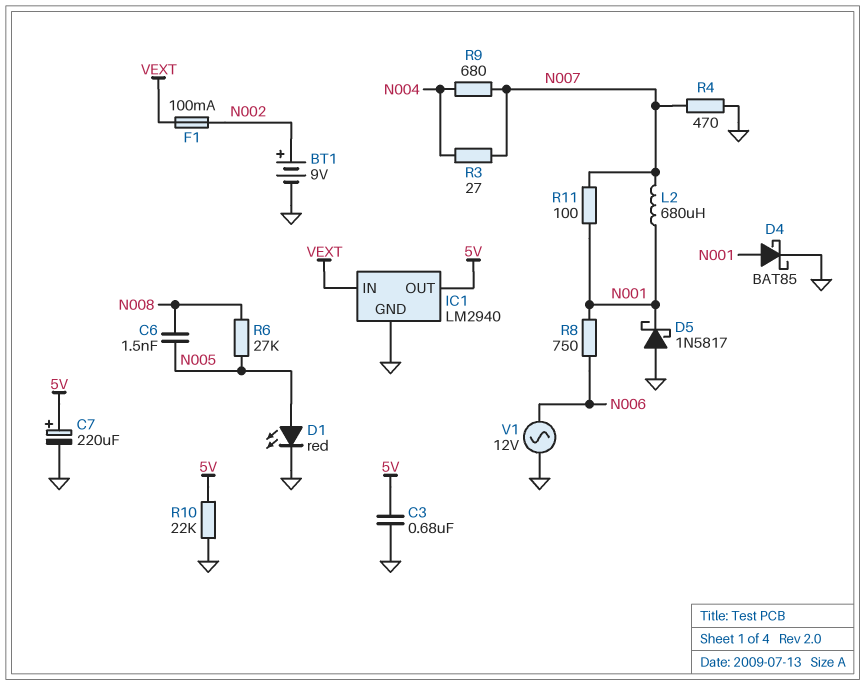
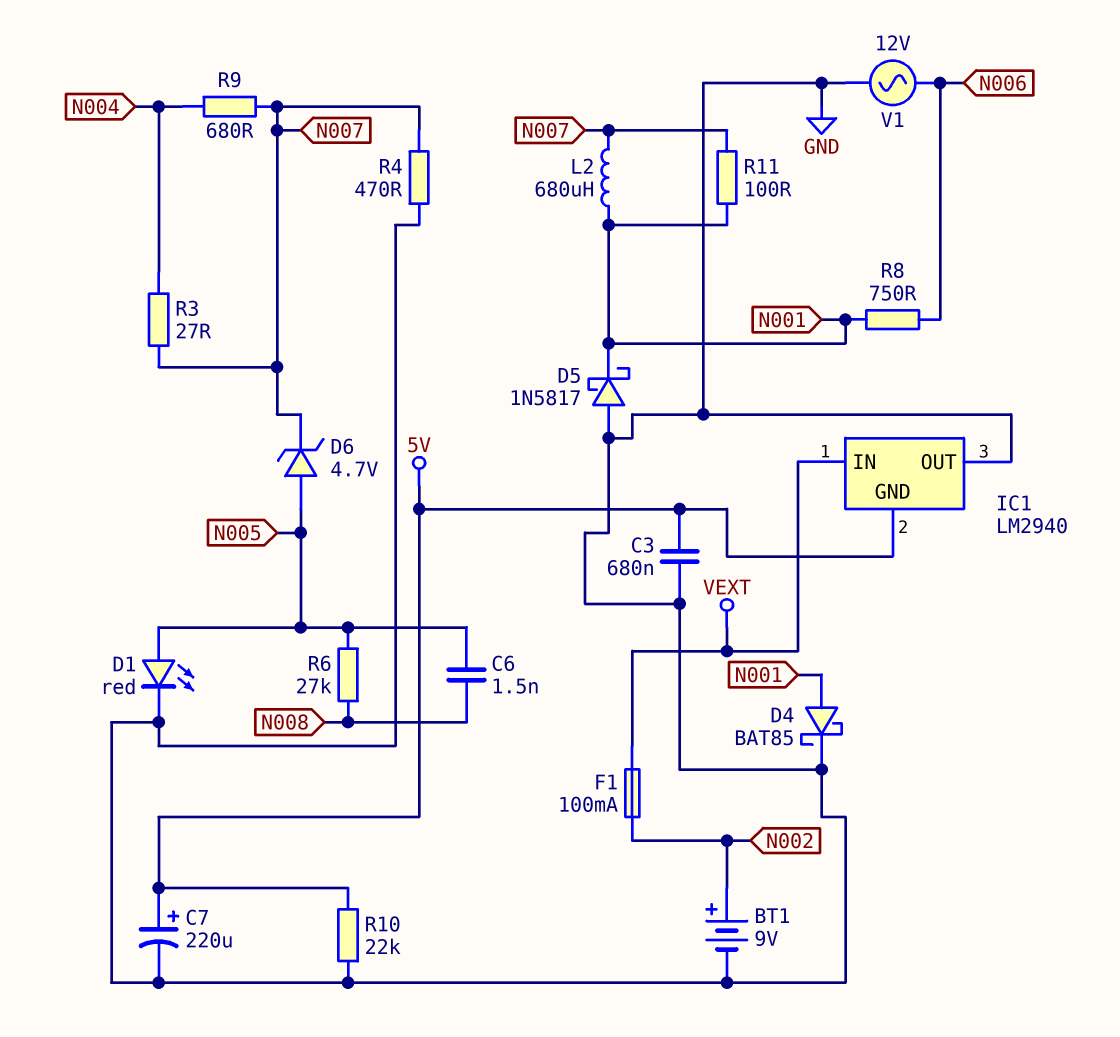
D6: none -> zener 4.7V (A N005, K N007)
IC1 pin GND: GND -> 5V
IC1 pin OUT: 5V -> GND

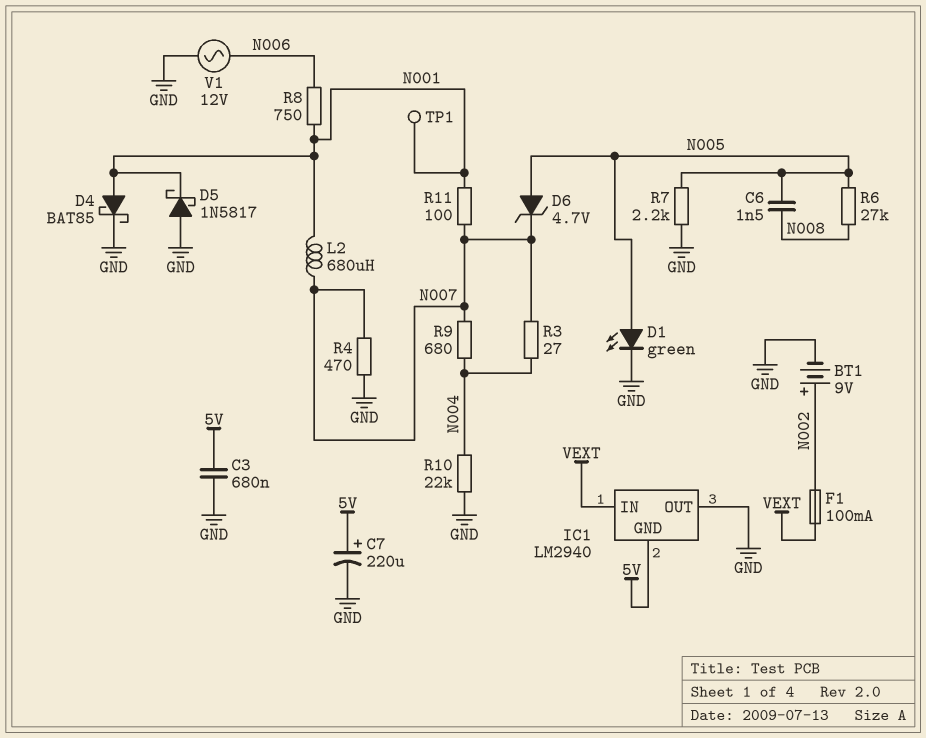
D1: LED red (A N005, K GND) -> LED green (A N005, K GND)
R7: none -> 2.2k (GND, N005)
R10: 22k (5V, GND) -> 22k (GND, N004)
TP1: none -> test point (N001)

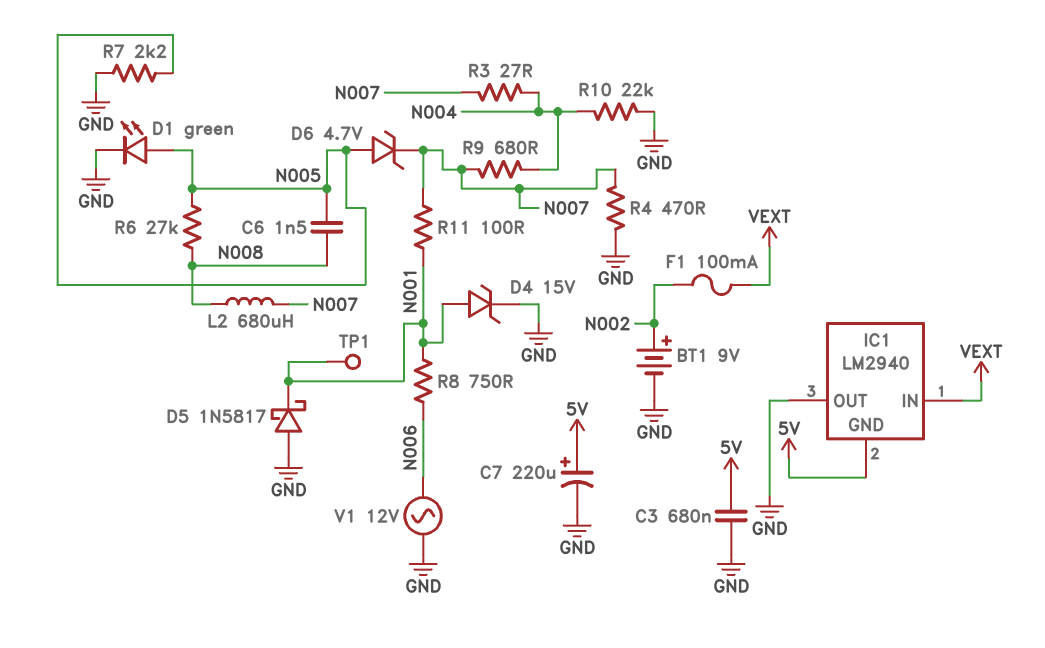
D4: schottky BAT85 (A N001, K GND) -> zener 15V (A N001, K GND)
L2: 680uH (N001, N007) -> 680uH (N007, N008)

